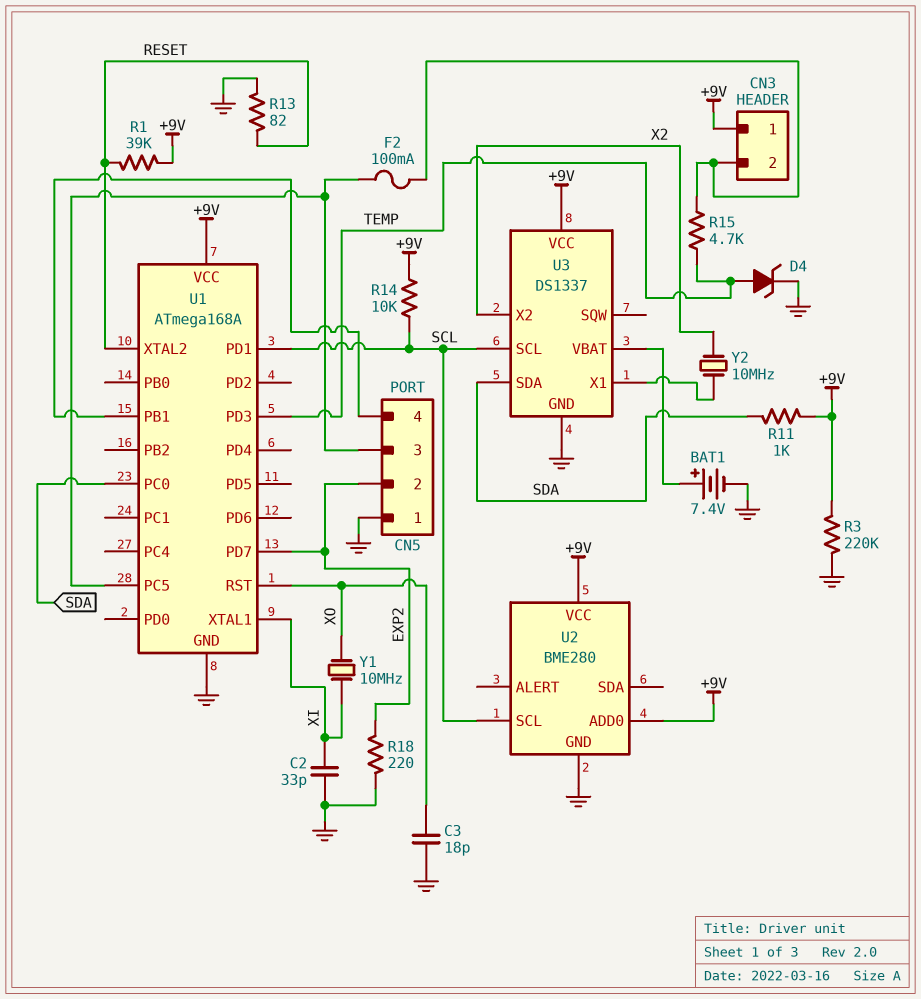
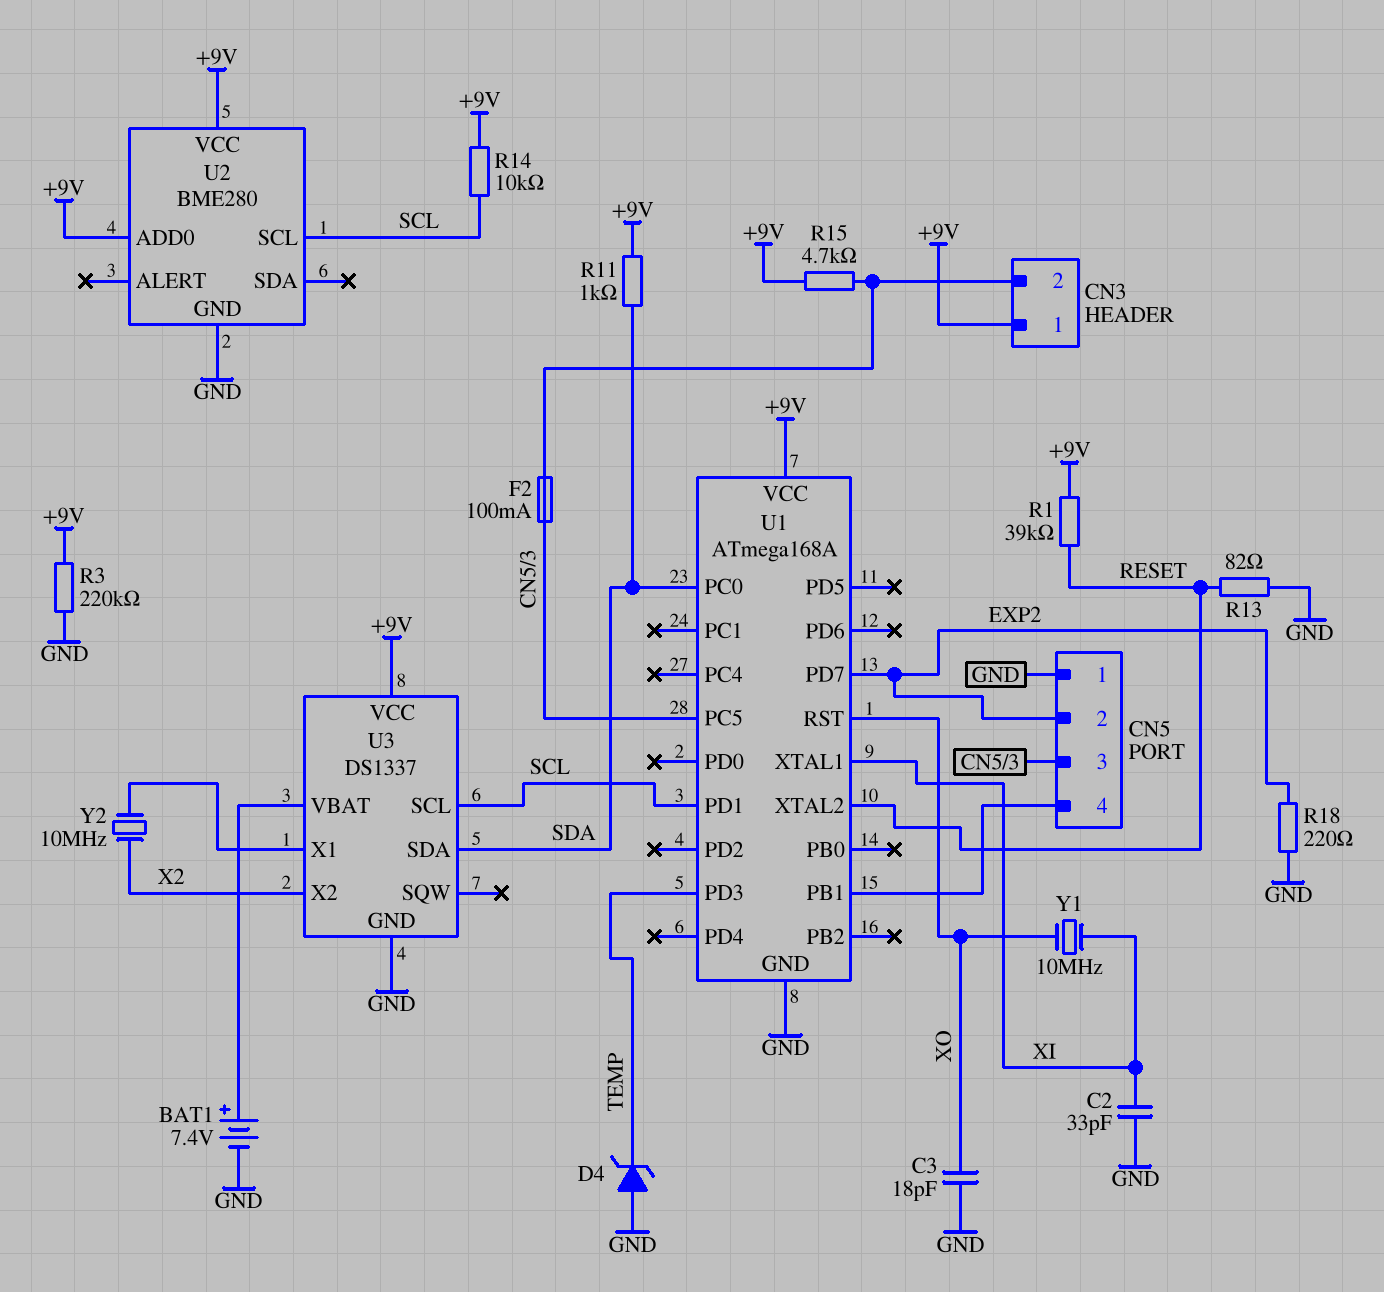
D4: zener (A TEMP, K GND) -> zener (A GND, K TEMP)
R15: 4.7k (CN3/2, TEMP) -> 4.7k (+9V, CN3/2)

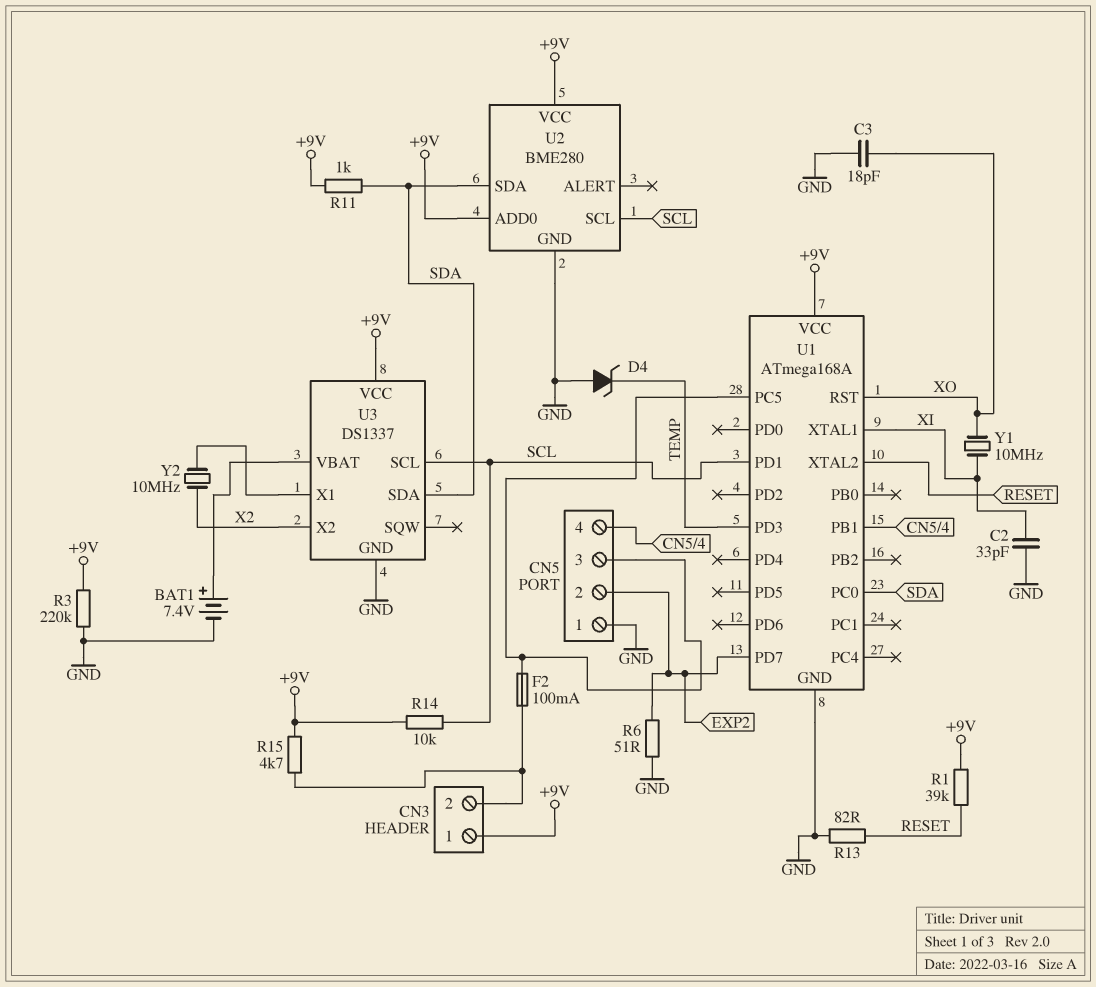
R6: none -> 51 (EXP2, GND)
R18: 220 (EXP2, GND) -> none
U2 pin SDA: none -> SDA

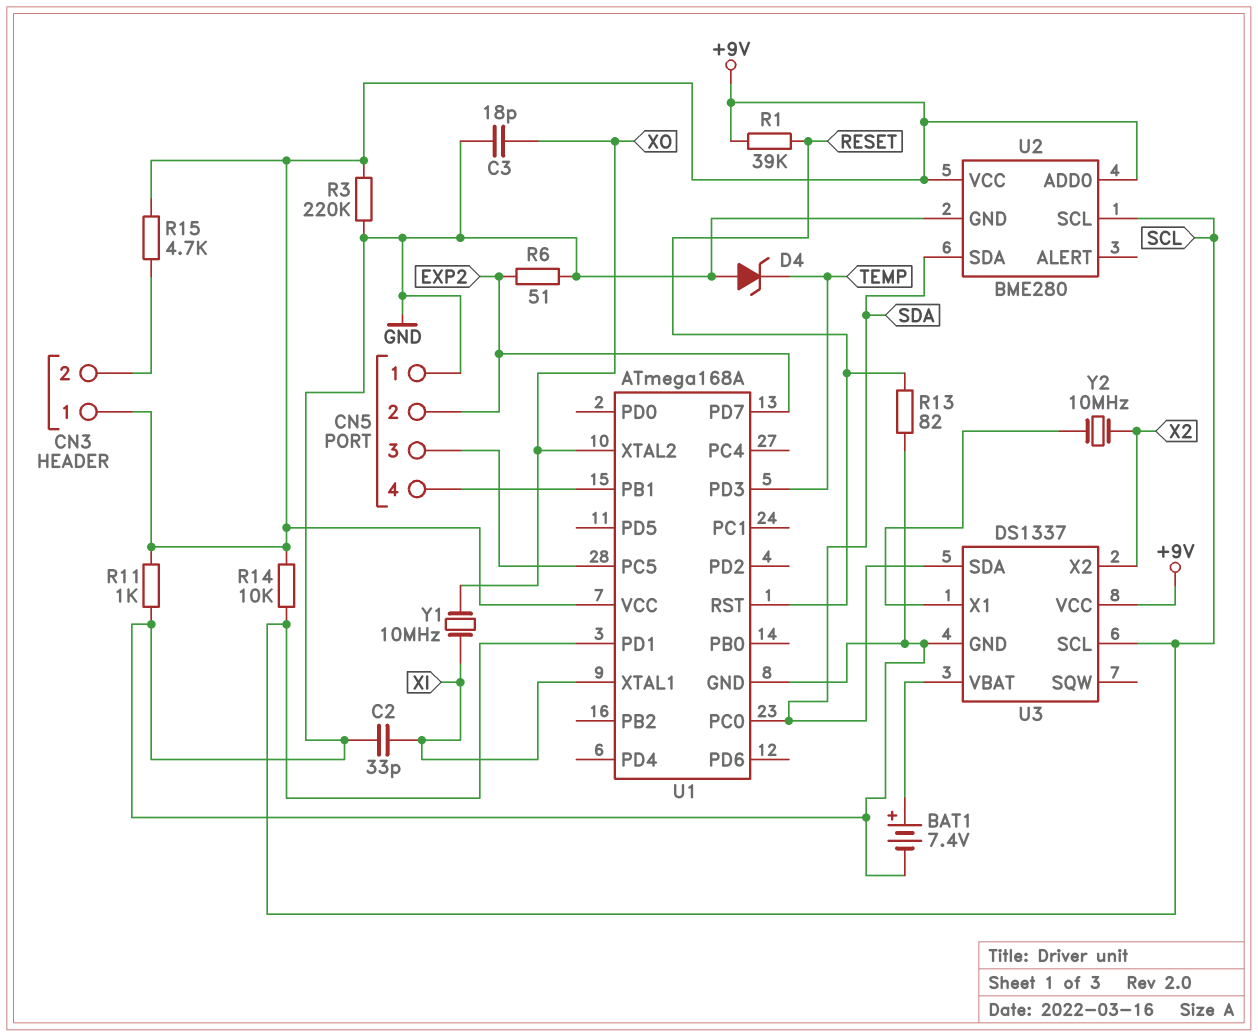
F2: 100mA (CN3/2, CN5/3) -> none
R11: 1k (+9V, SDA) -> 1k (+9V, GND)
U1 pin RST: XO -> RESET
U1 pin XTAL2: RESET -> XO

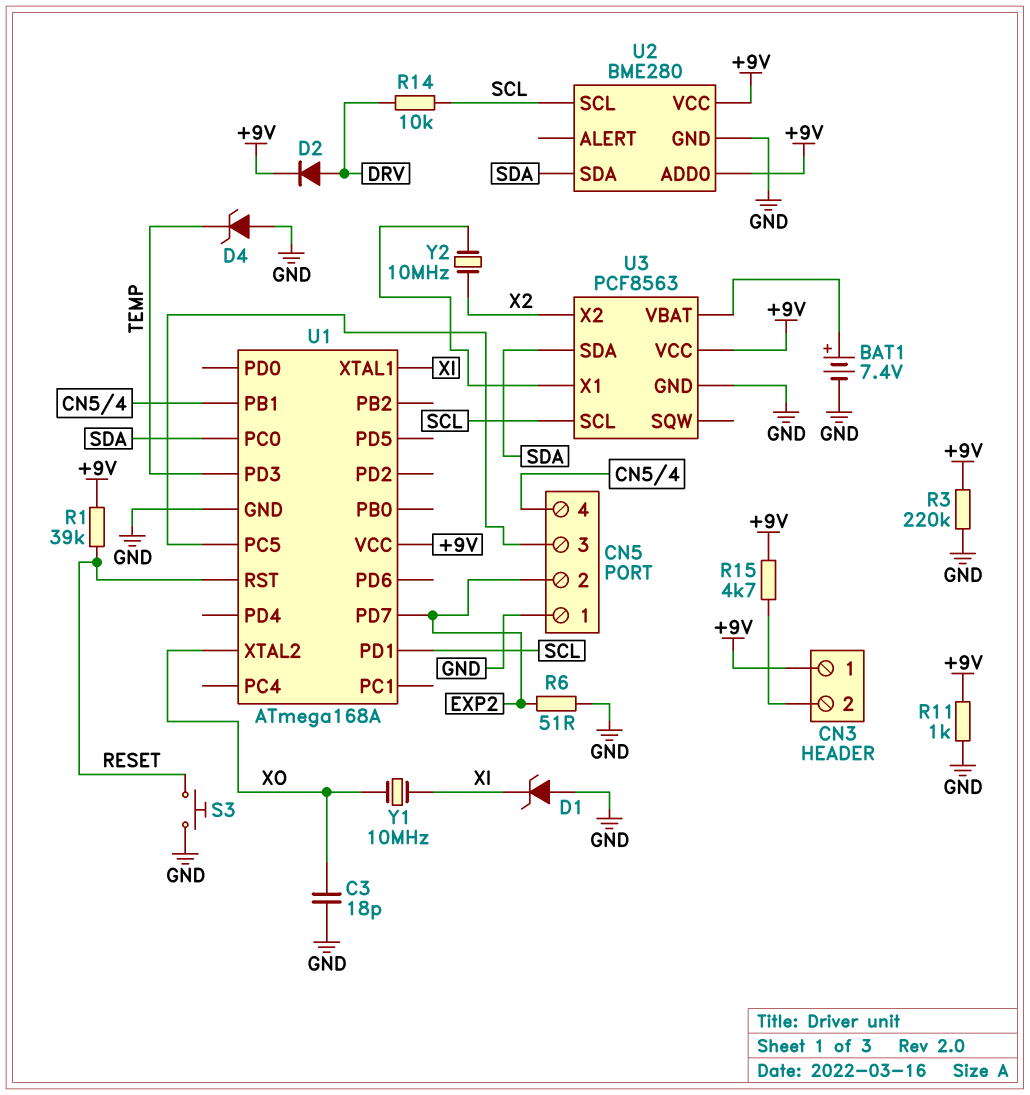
C2: 33pF (GND, XI) -> none
D1: none -> zener (A GND, K XI)
D2: none -> diode (A DRV, K +9V)
R13: 82 (GND, RESET) -> none
R14: 10k (+9V, SCL) -> 10k (DRV, SCL)
S3: none -> button (GND, RESET)
U3: DS1337 -> PCF8563

